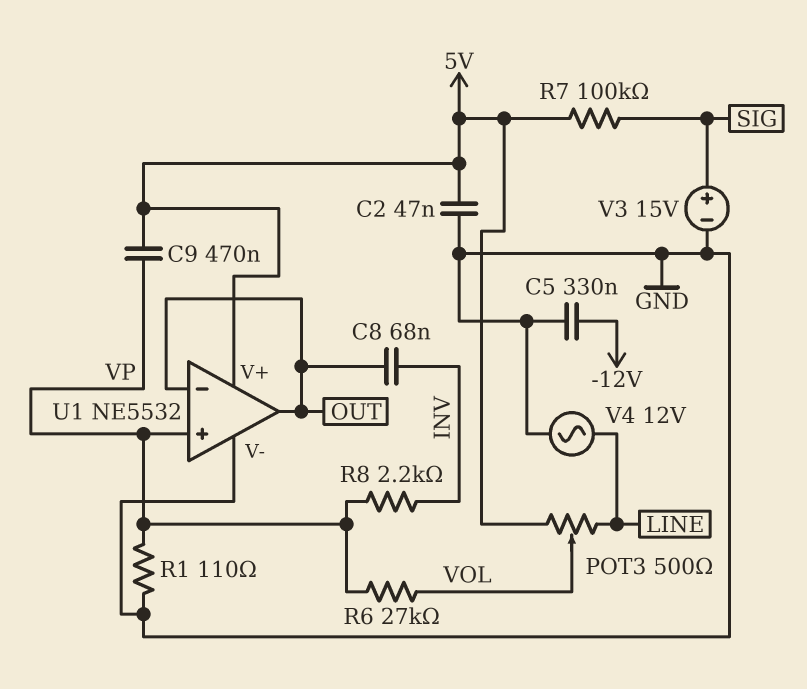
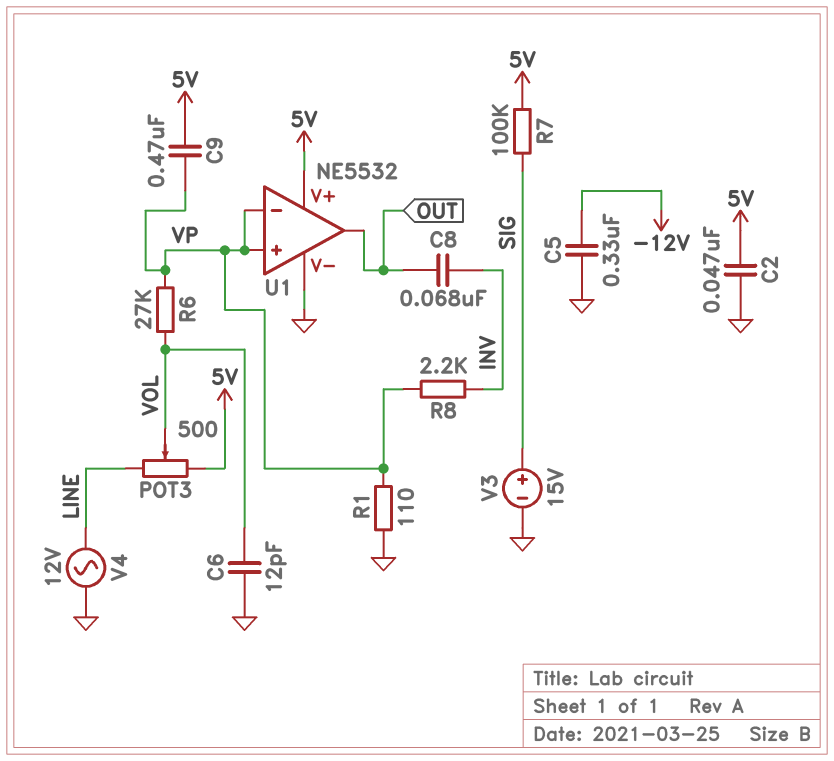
C6: none -> 12pF (GND, VOL)
U1 pin in-: OUT -> VP

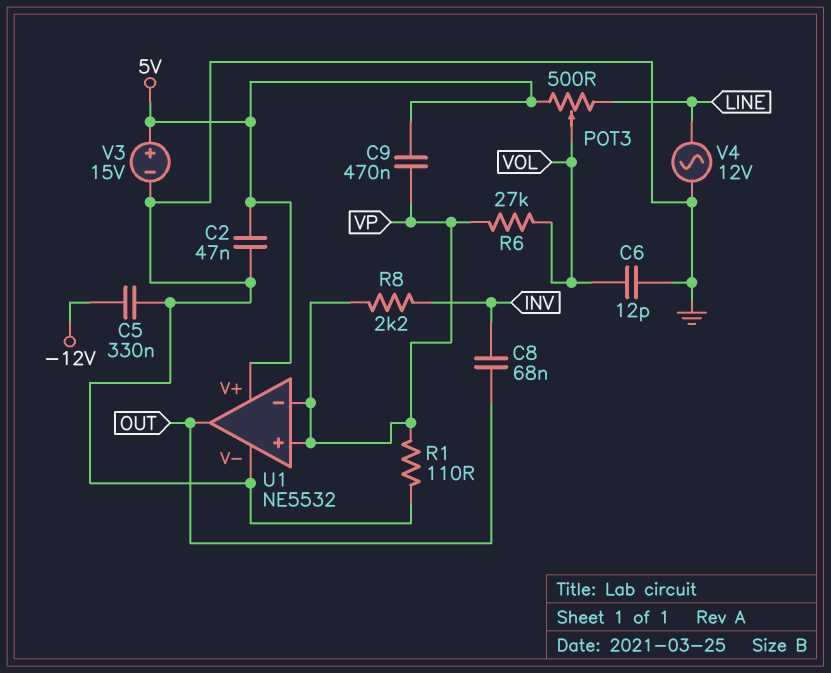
R7: 100k (5V, SIG) -> none
V3: 15V (plus SIG, minus GND) -> 15V (plus 5V, minus GND)

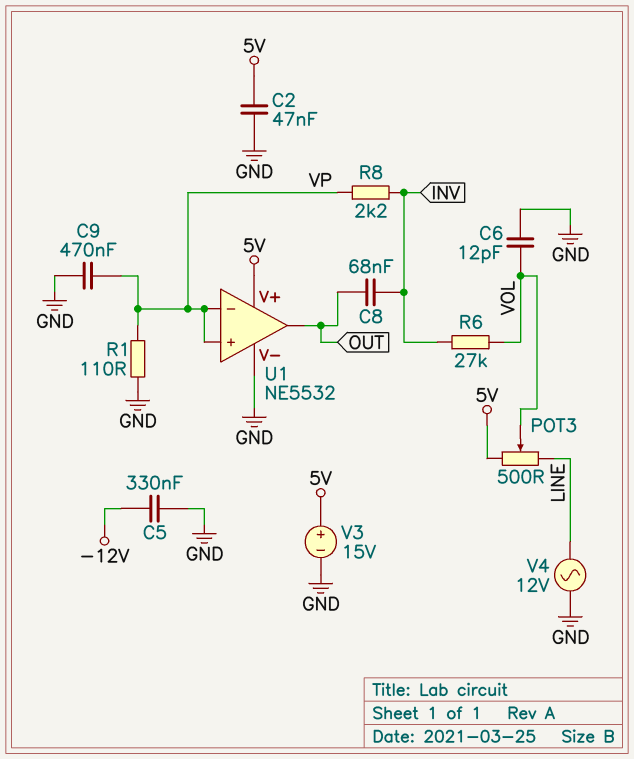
C9: 470nF (5V, VP) -> 470nF (GND, VP)
R6: 27k (VOL, VP) -> 27k (INV, VOL)

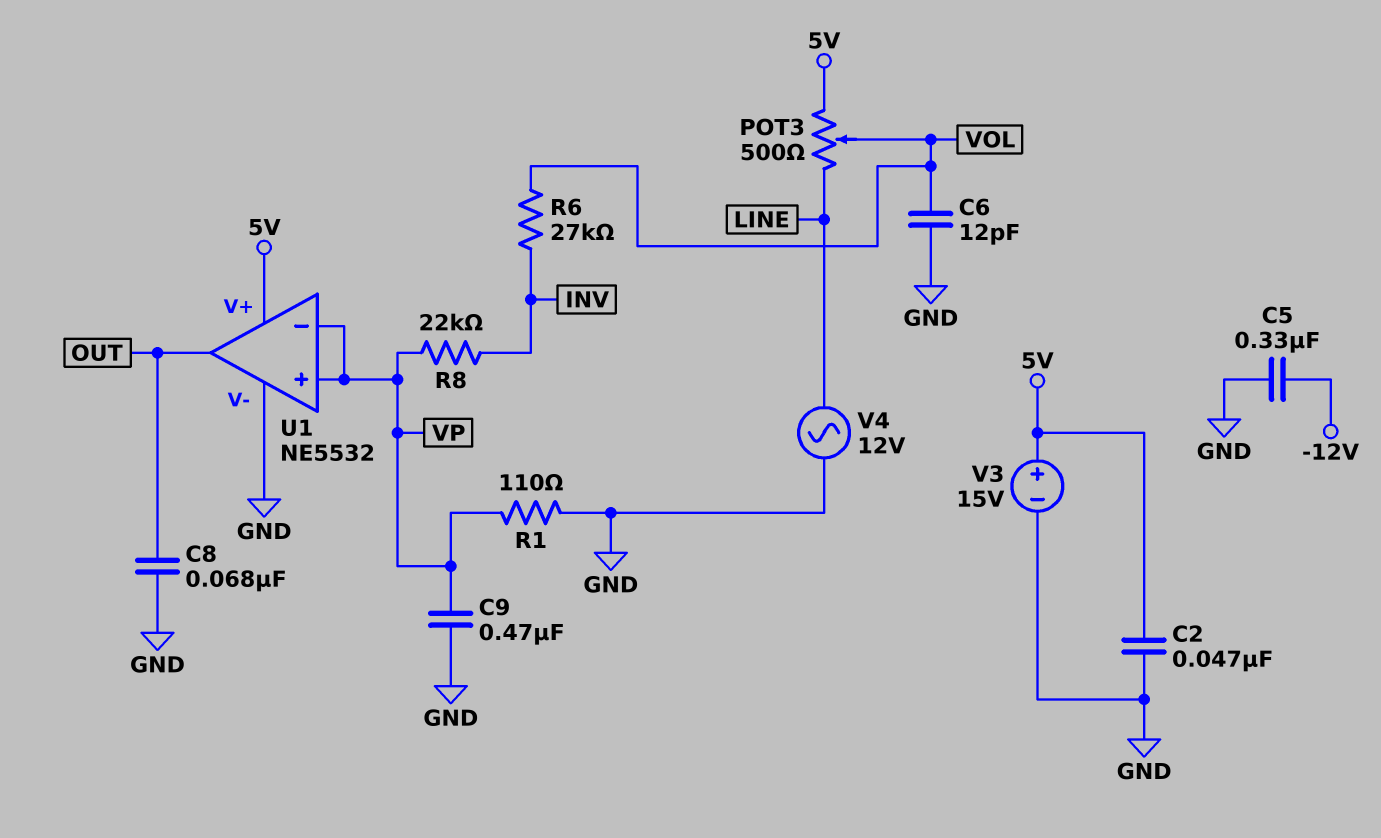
C8: 68nF (INV, OUT) -> 68nF (GND, OUT)
R8: 2.2k (INV, VP) -> 22k (INV, VP)

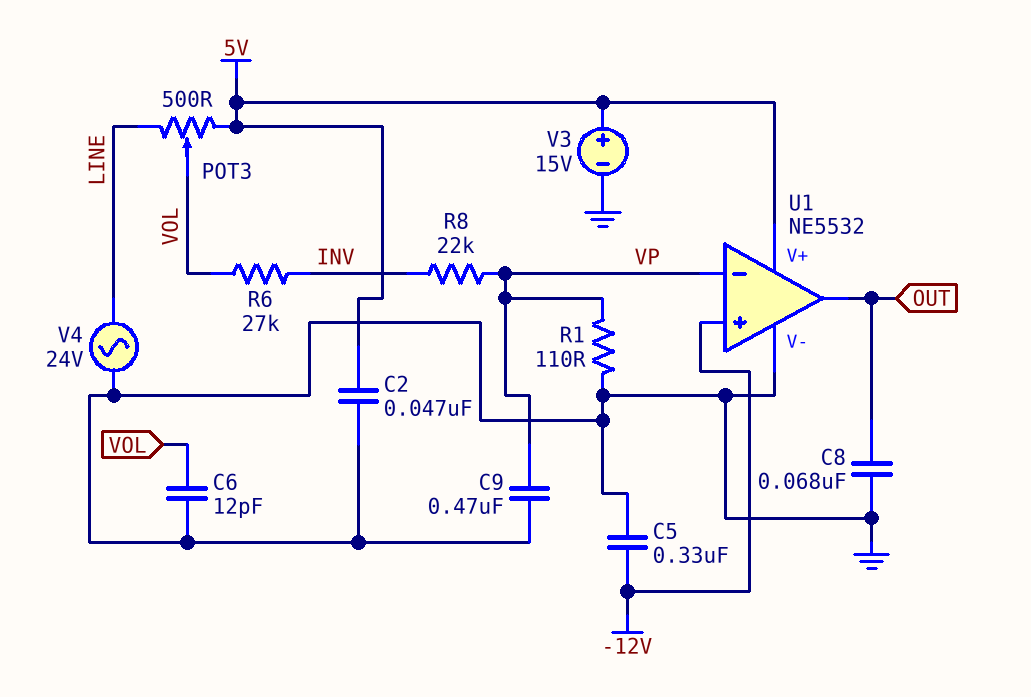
U1 pin in+: VP -> -12V
V4: AC 12V (GND, LINE) -> AC 24V (GND, LINE)

